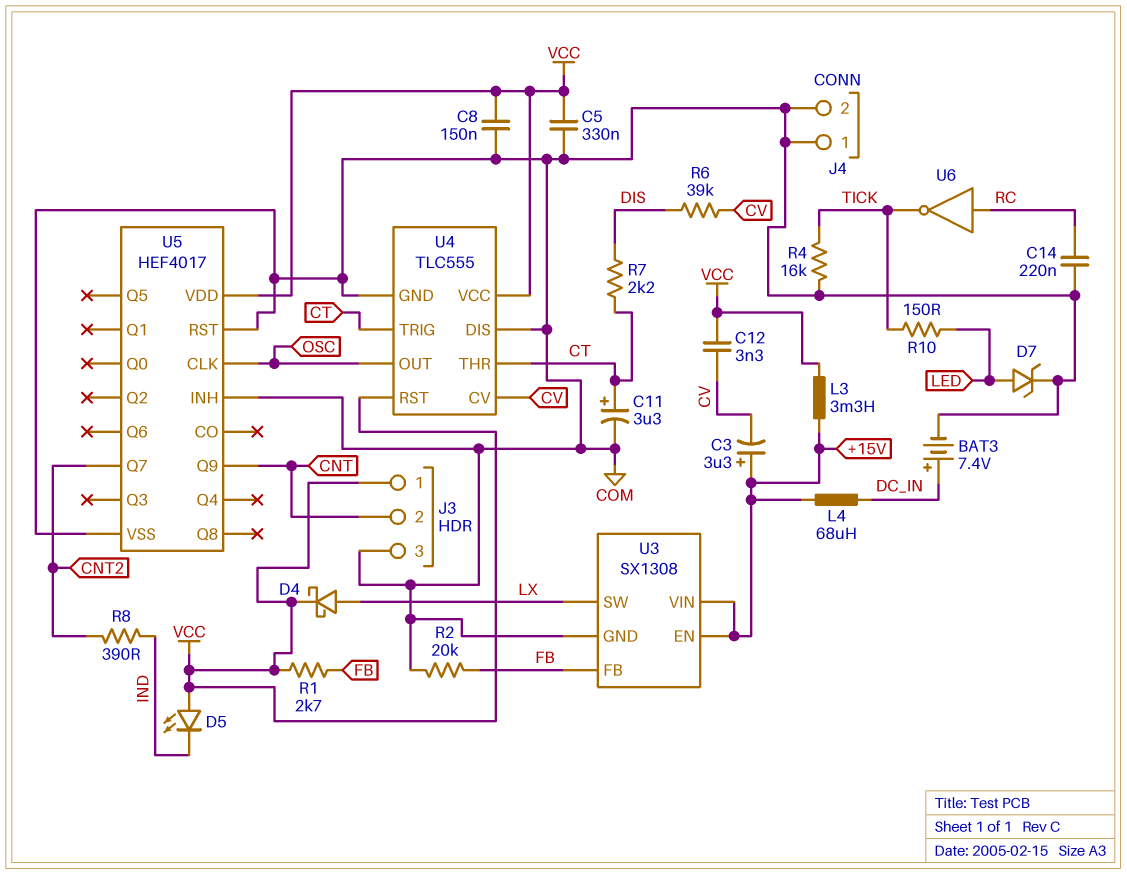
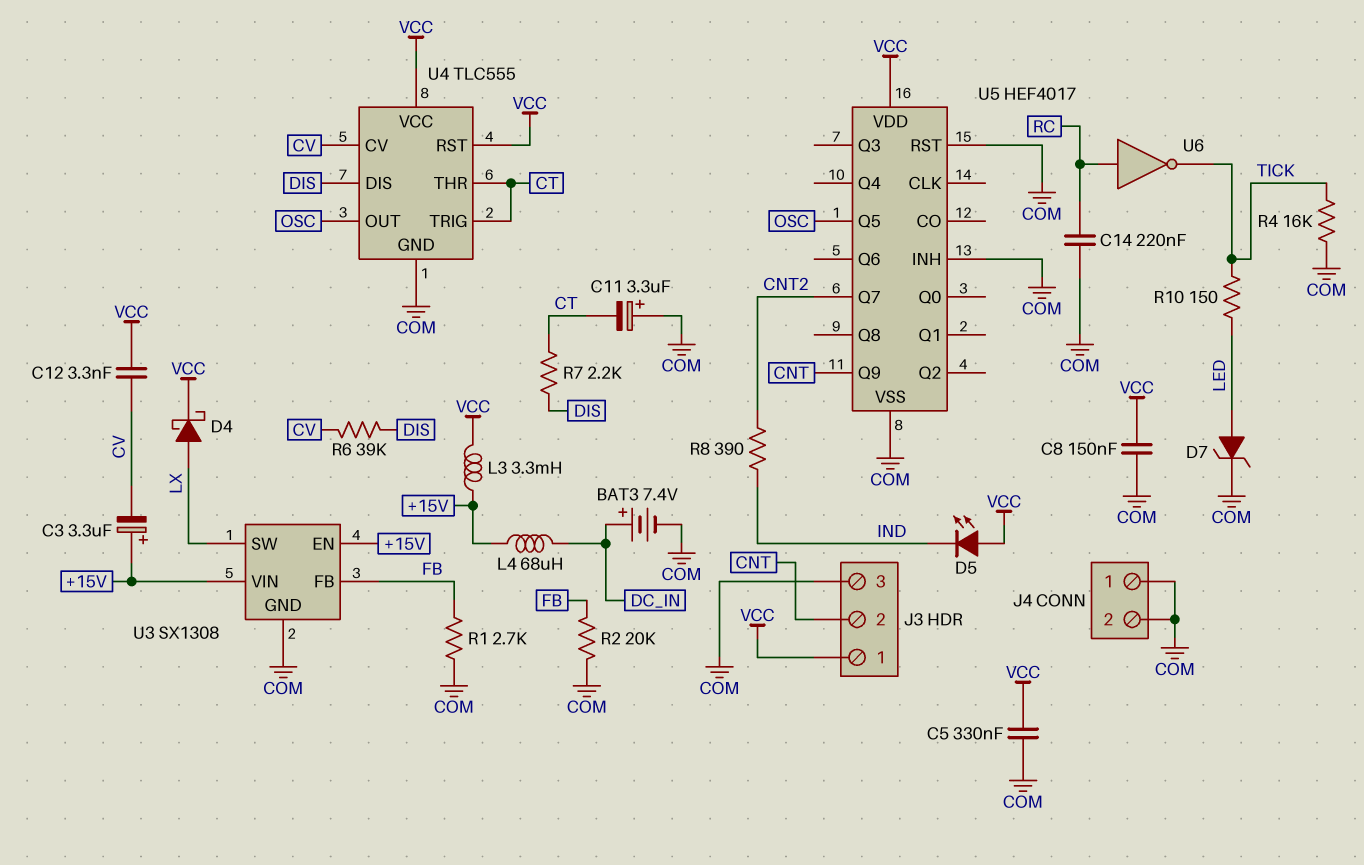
C11: 3.3uF (plus CT, minus COM) -> 3.3uF (plus COM, minus CT)
R1: 2.7k (FB, VCC) -> 2.7k (COM, FB)
U4 pin DIS: COM -> DIS
U5 pin CLK: OSC -> none
U5 pin Q5: none -> OSC

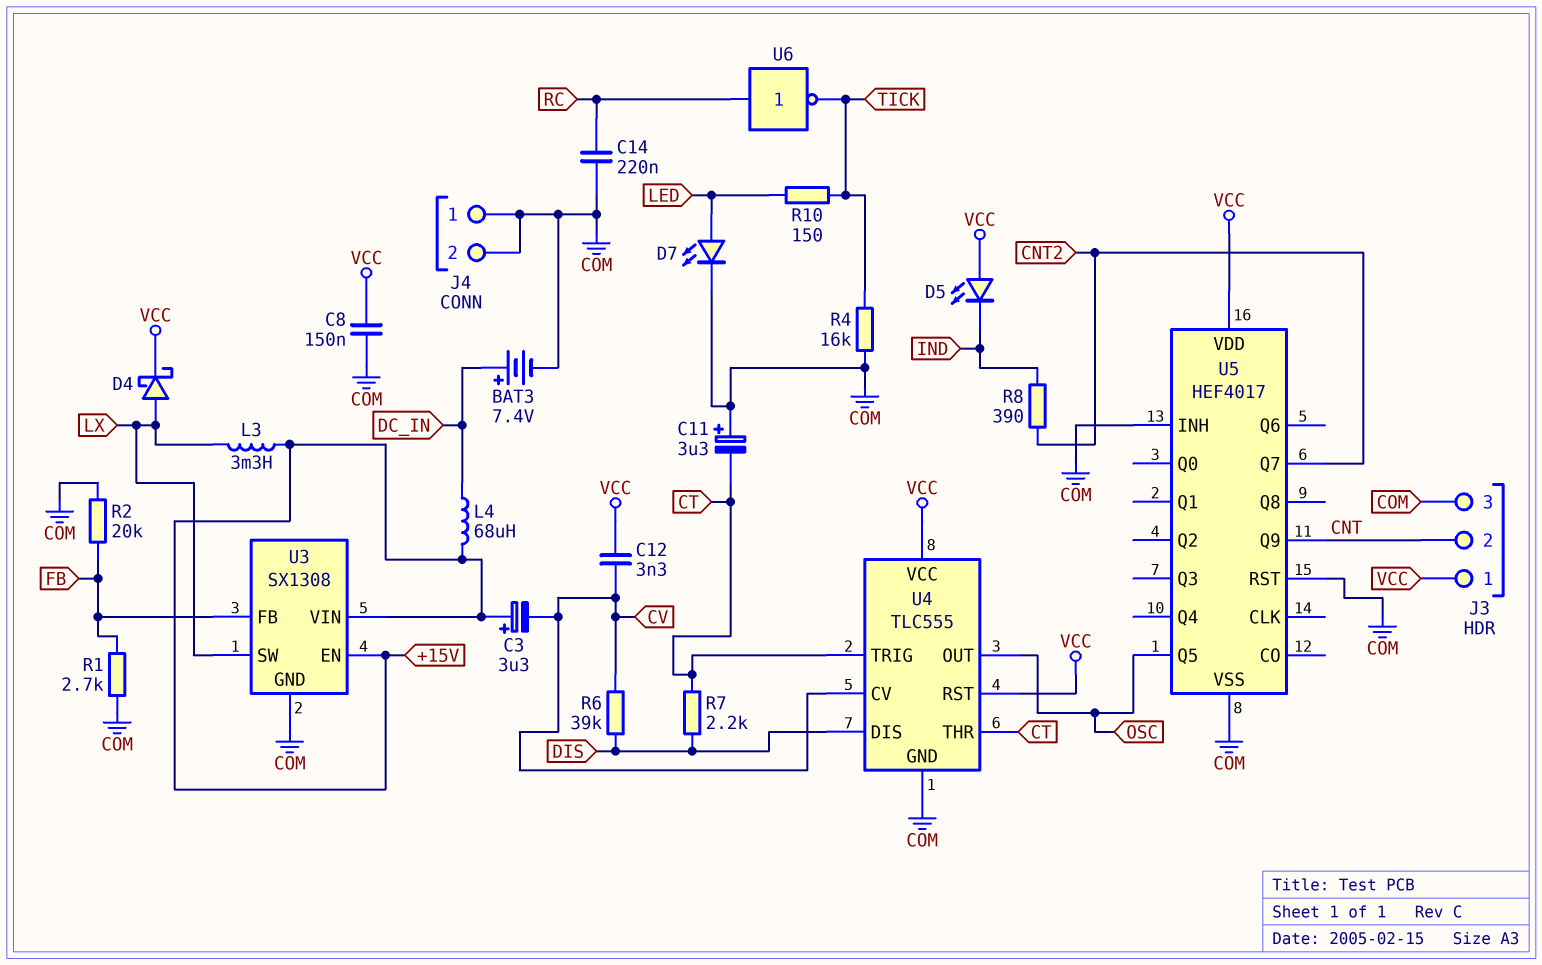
C5: 330nF (COM, VCC) -> none
D7: zener (A LED, K COM) -> LED (A LED, K COM)
L3: 3.3mH (+15V, VCC) -> 3.3mH (+15V, LX)

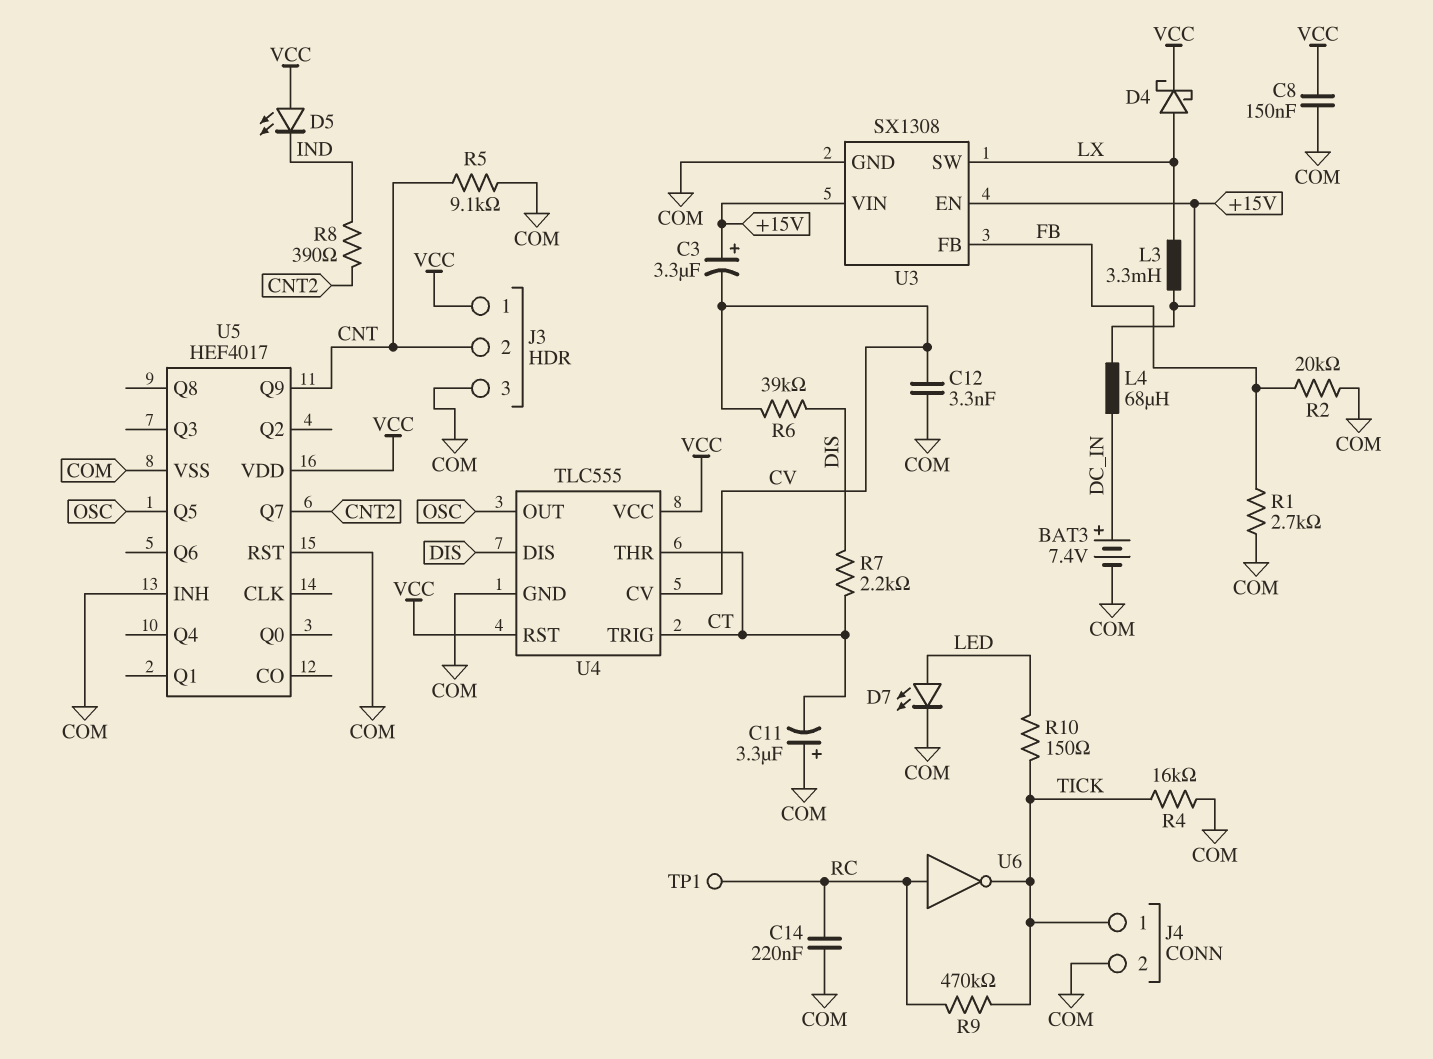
C12: 3.3nF (CV, VCC) -> 3.3nF (COM, CV)
J4 pin 1: COM -> TICK
R5: none -> 9.1k (CNT, COM)
R9: none -> 470k (RC, TICK)
TP1: none -> test point (RC)

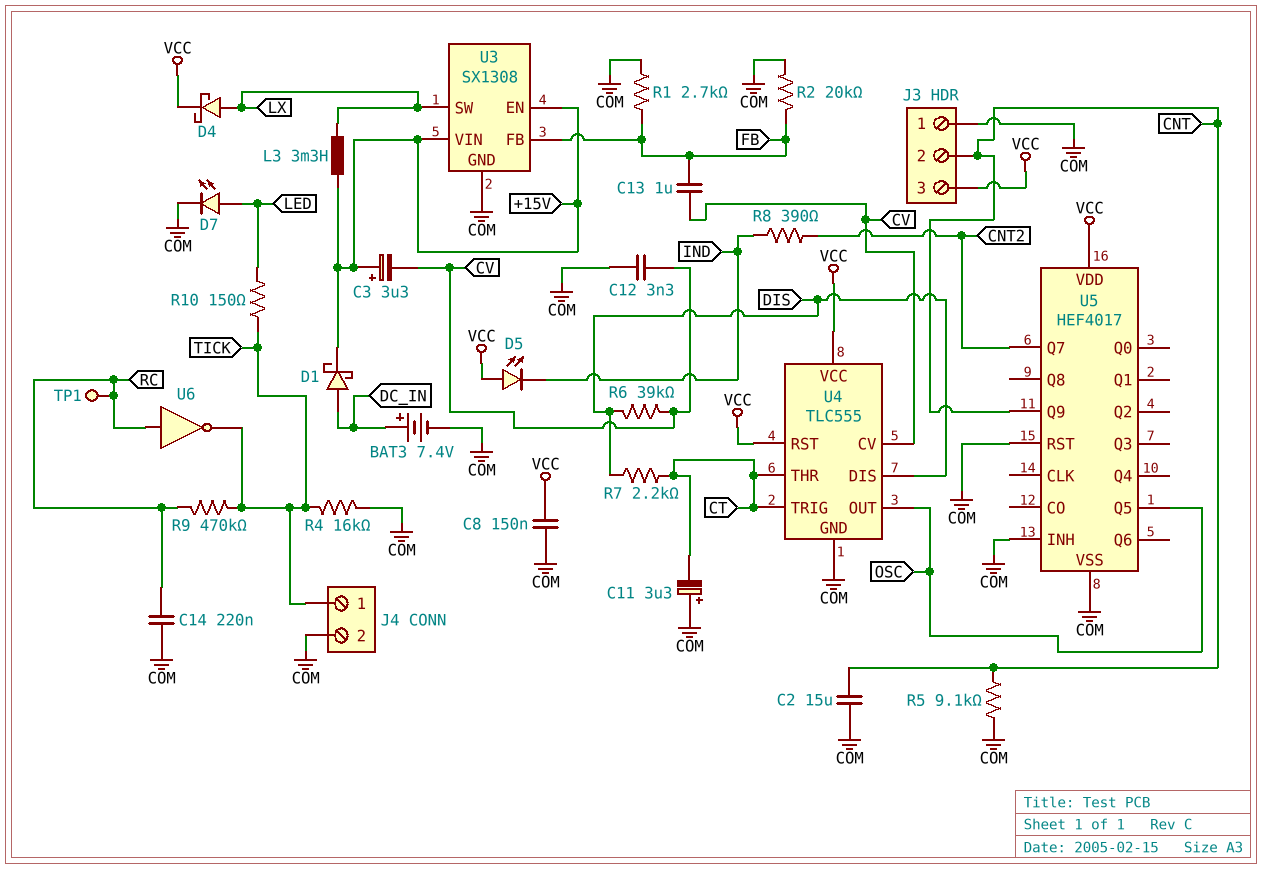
C2: none -> 15uF (CNT, COM)
C13: none -> 1uF (CV, FB)
D1: none -> schottky (A DC_IN, K +15V)
J3 pin 1: VCC -> COM
J3 pin 3: COM -> VCC
L4: 68uH (+15V, DC_IN) -> none

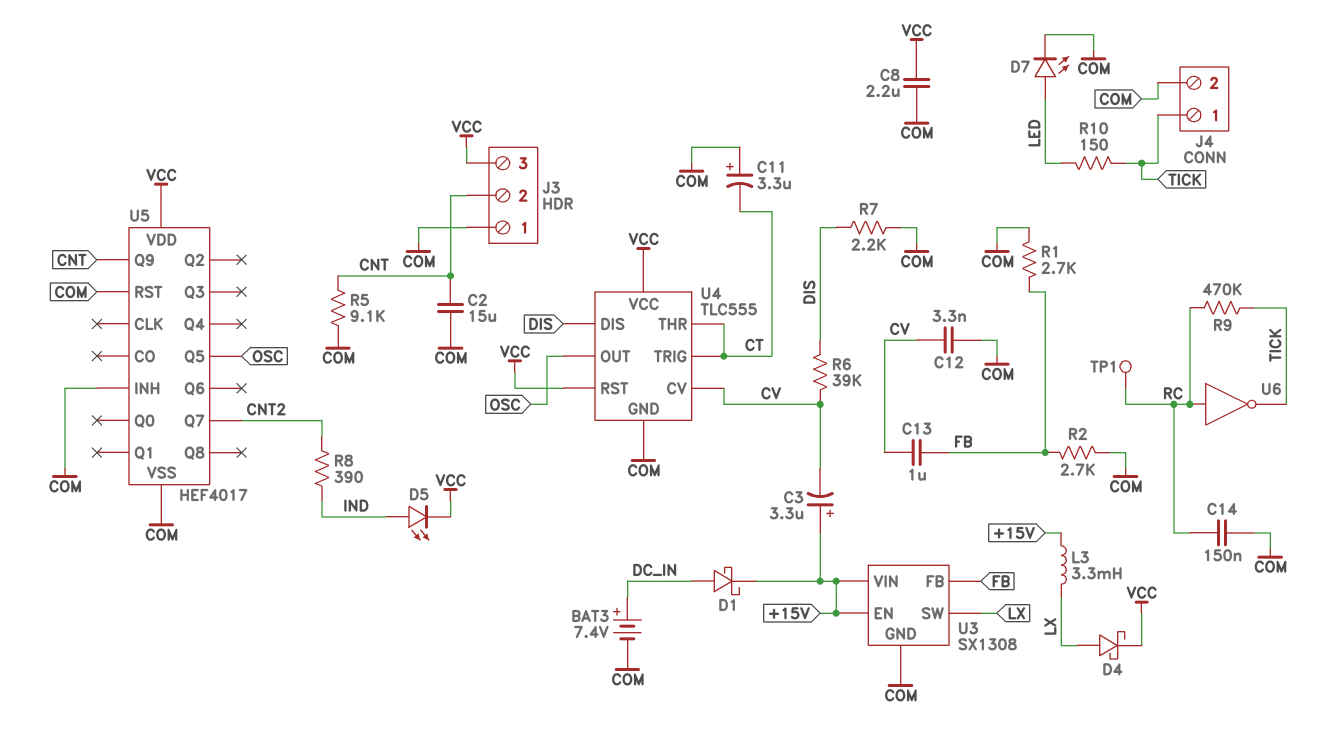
C8: 150nF (COM, VCC) -> 2.2uF (COM, VCC)
C14: 220nF (COM, RC) -> 150nF (COM, RC)
D5: LED (A VCC, K IND) -> LED (A IND, K VCC)
R2: 20k (COM, FB) -> 2.7k (COM, FB)
R4: 16k (COM, TICK) -> none
R7: 2.2k (CT, DIS) -> 2.2k (COM, DIS)

